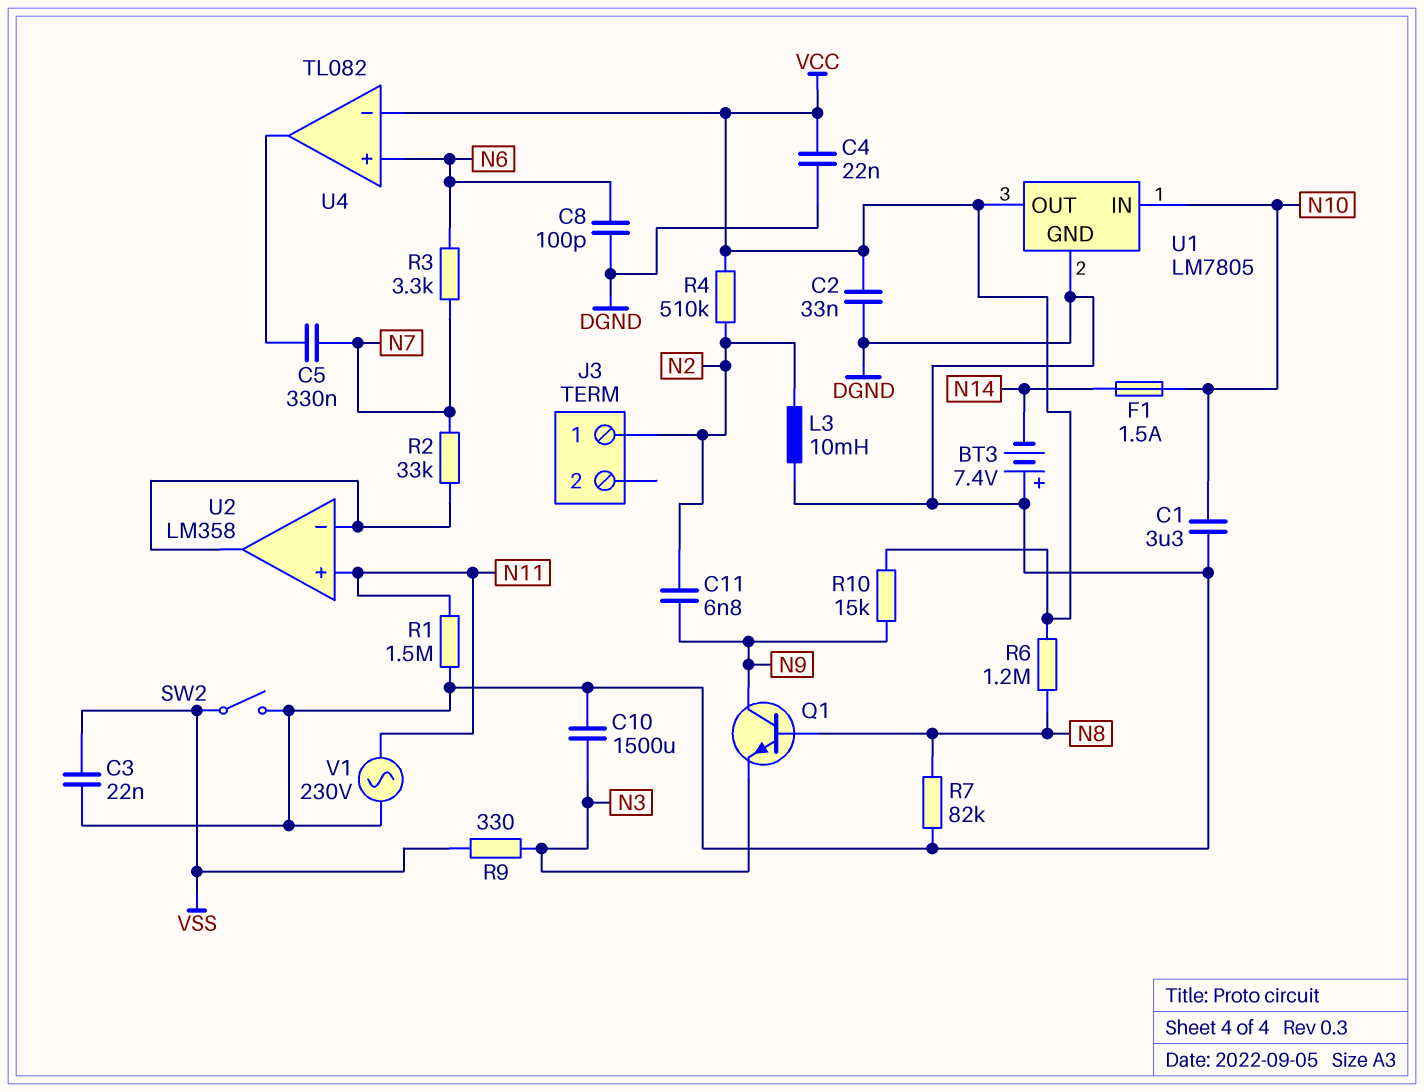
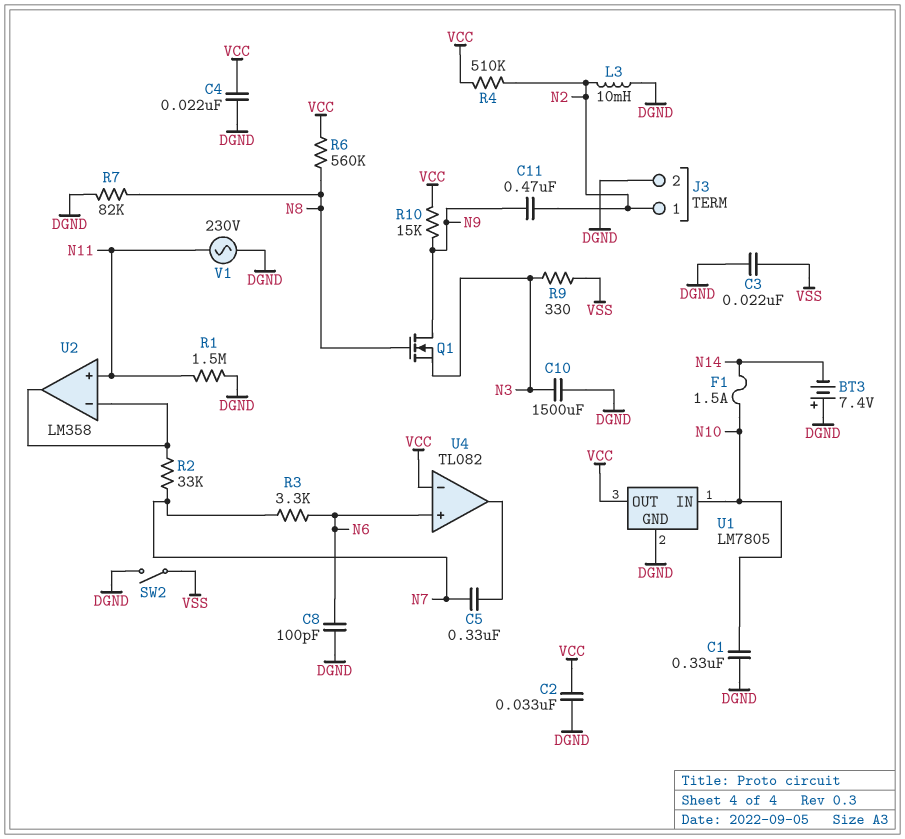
C1: 3.3uF (DGND, N10) -> 330nF (DGND, N10)
C11: 6.8nF (N2, N9) -> 470nF (N2, N9)
J3 pin 2: none -> DGND
Q1: NPN (B N8, C N9, E N3) -> NMOS (G N8, D N9, S N3)
R6: 1.2M (N8, VCC) -> 560k (N8, VCC)

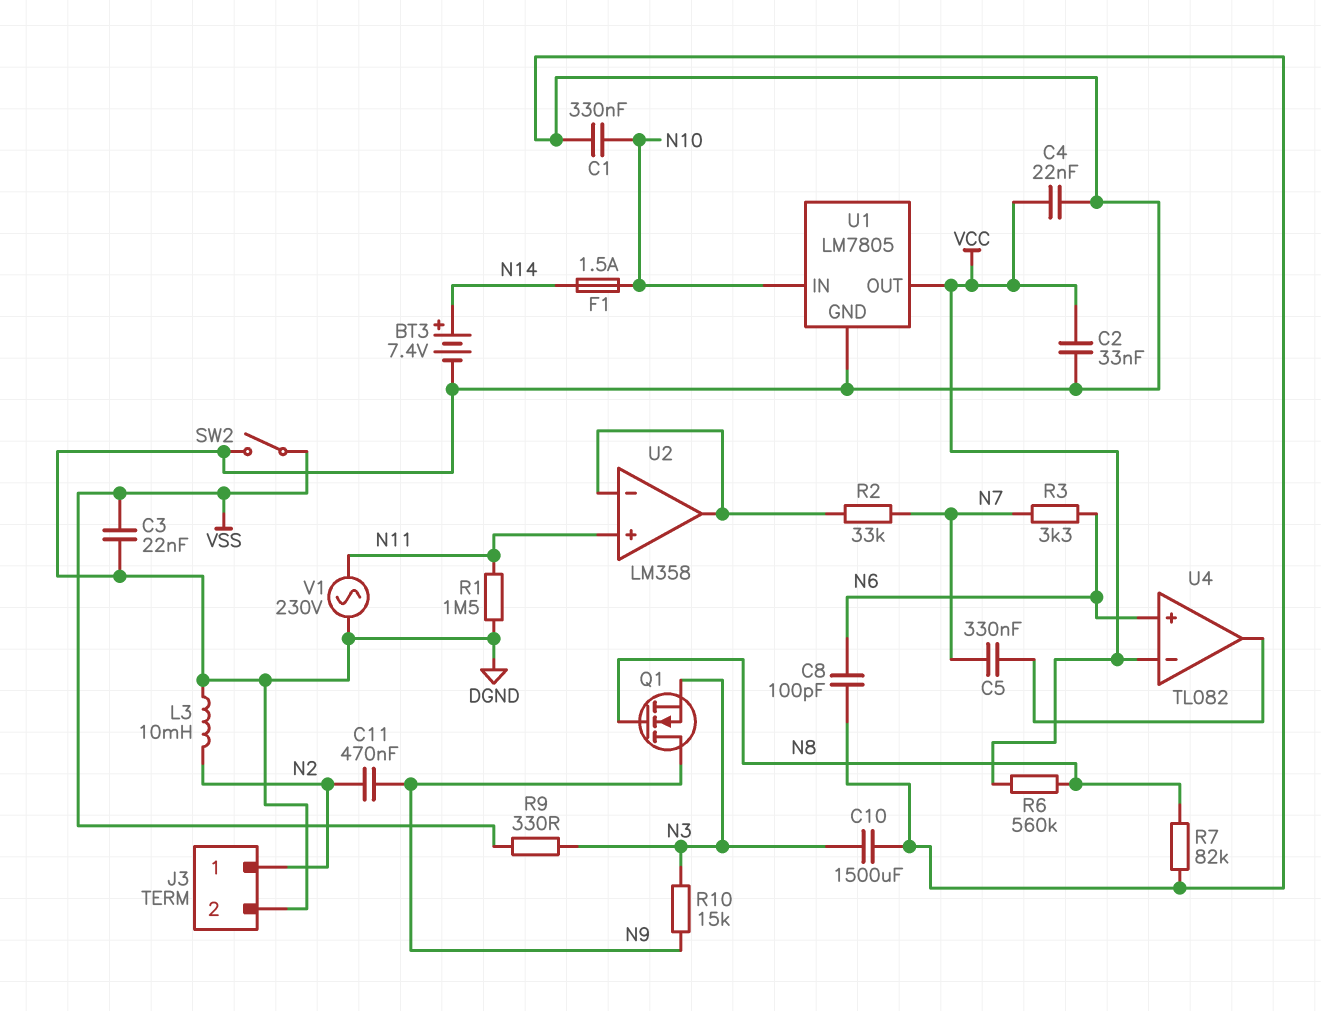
BT3: 7.4V (plus DGND, minus N14) -> 7.4V (plus N14, minus DGND)
R4: 510k (N2, VCC) -> none
R10: 15k (N9, VCC) -> 15k (N3, N9)

